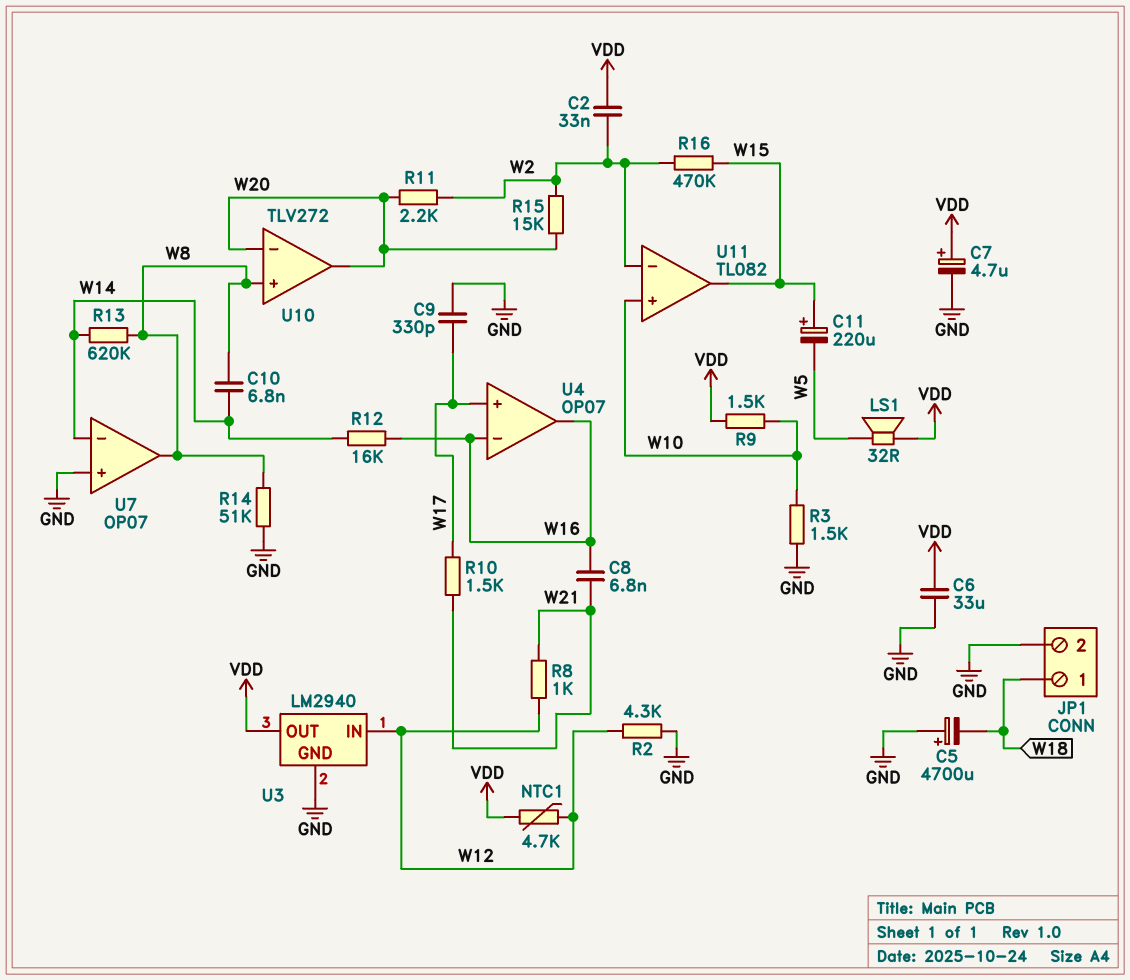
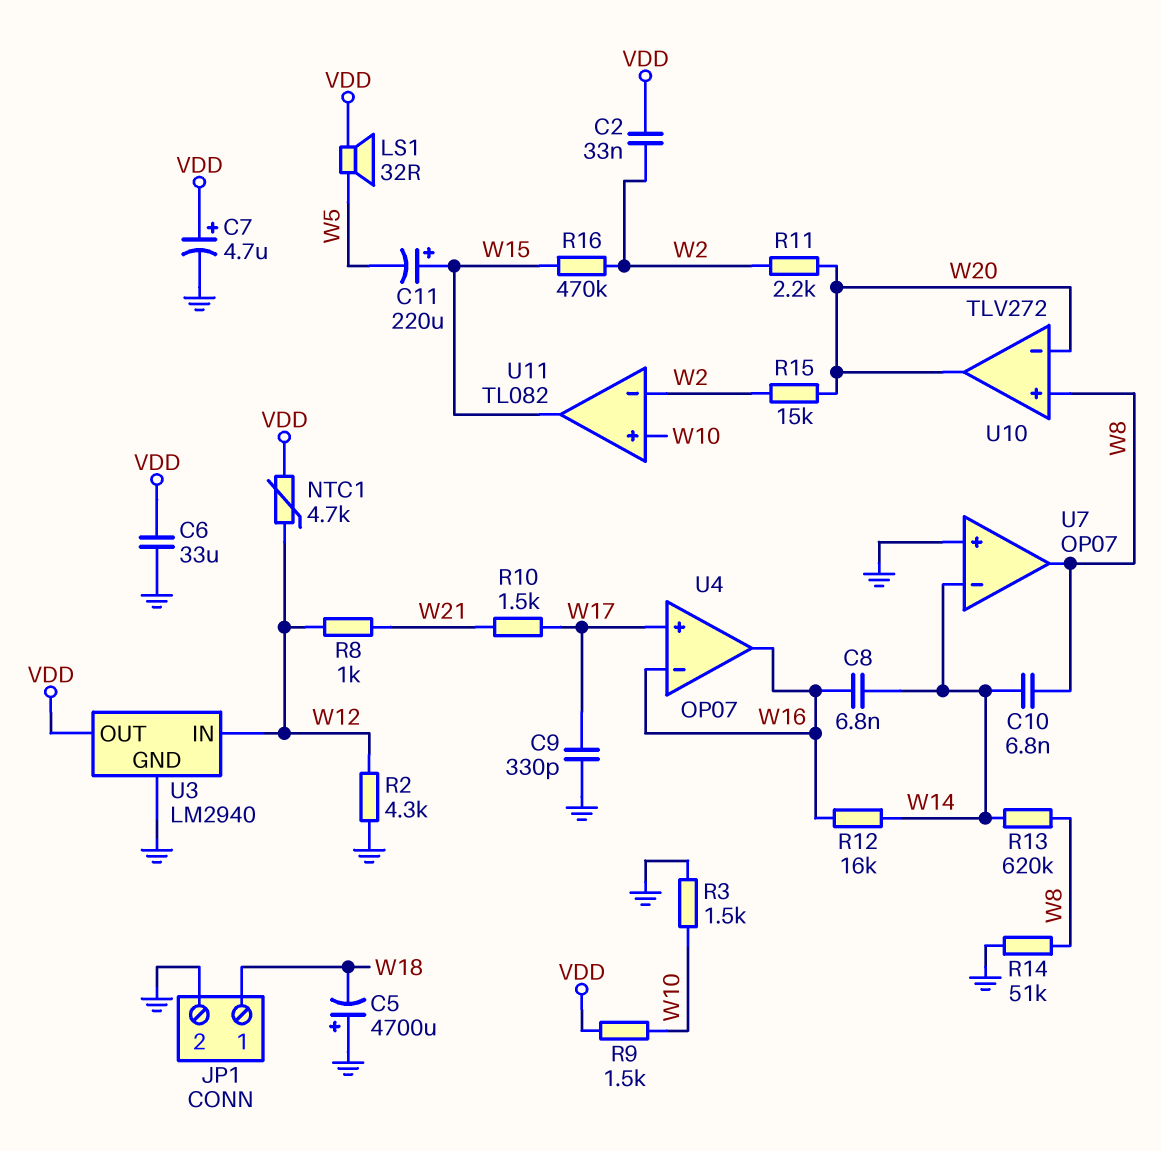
C8: 6.8nF (W16, W21) -> 6.8nF (W14, W16)

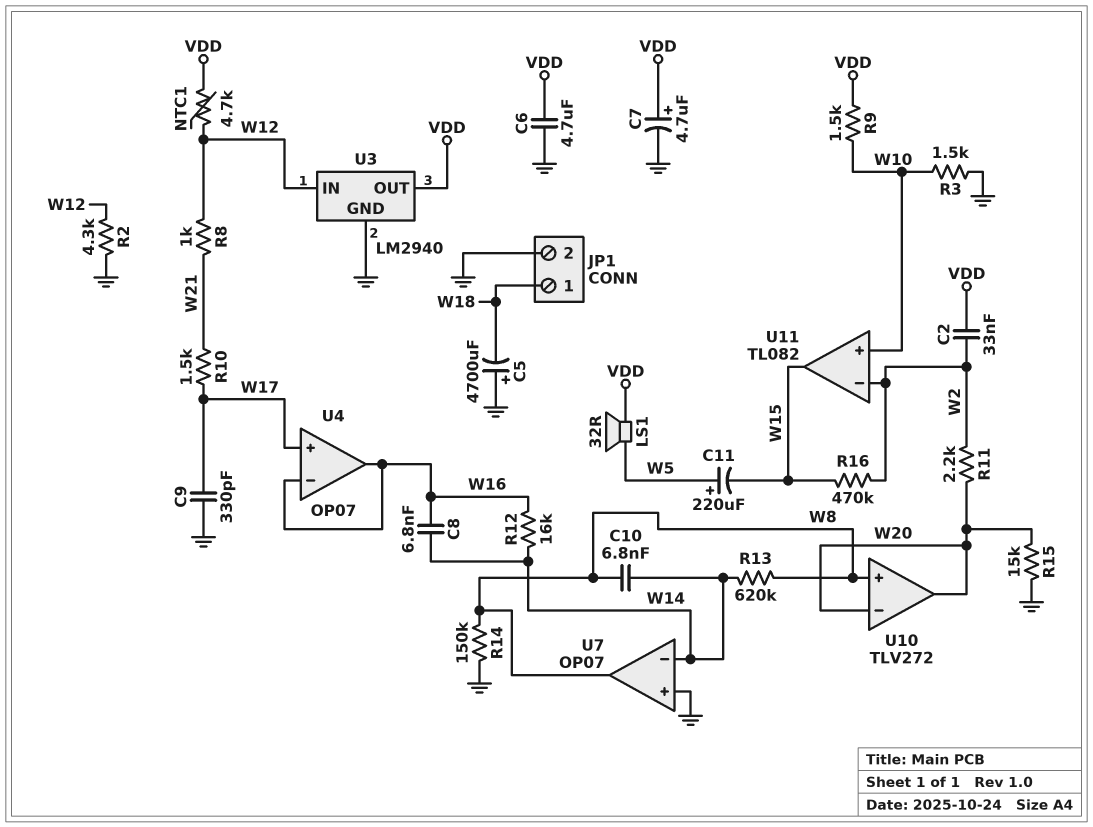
C6: 33uF (GND, VDD) -> 4.7uF (GND, VDD)
C11: 220uF (plus W15, minus W5) -> 220uF (plus W5, minus W15)
R14: 51k (GND, W8) -> 150k (GND, W8)
R15: 15k (W2, W20) -> 15k (GND, W20)

